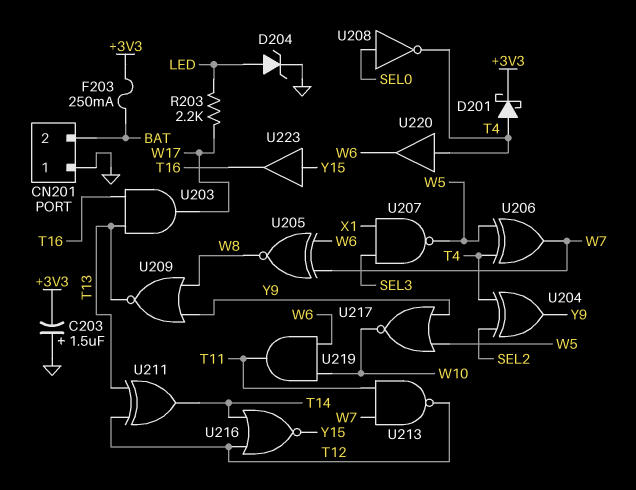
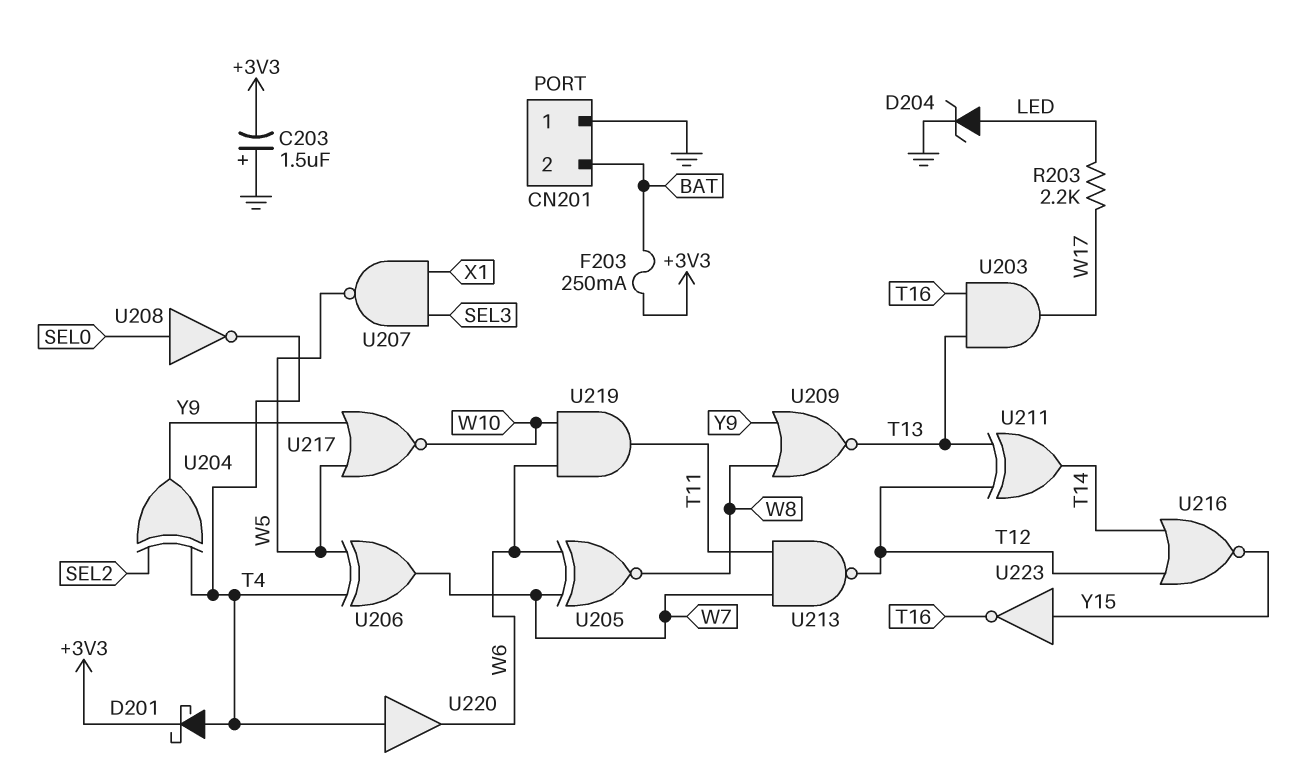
U223: buffer (in Y15, out T16) -> NOT (in Y15, out T16)

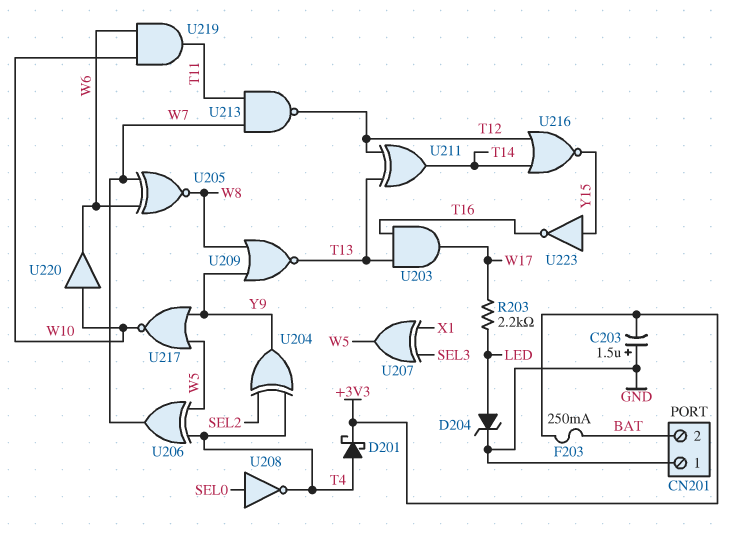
U207: NAND (in SEL3, in X1, out W5) -> XOR (in SEL3, in X1, out W5)
U220: buffer (in T4, out W6) -> buffer (in W10, out W6)

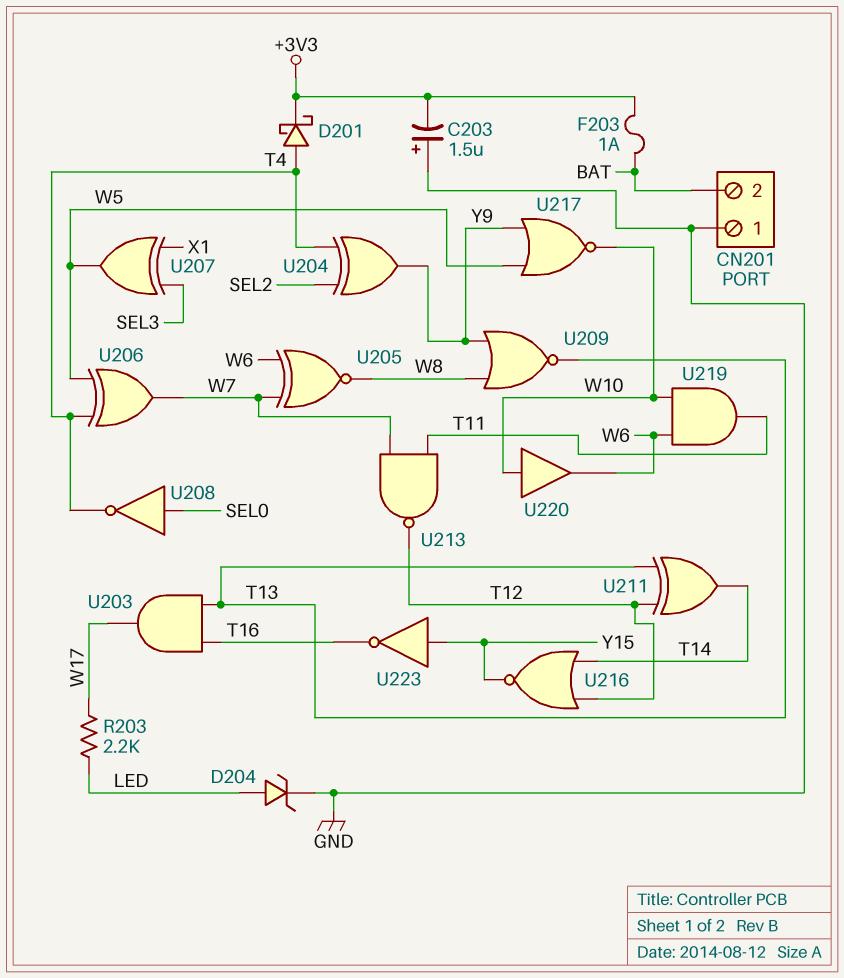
F203: 250mA (+3V3, BAT) -> 1A (+3V3, BAT)

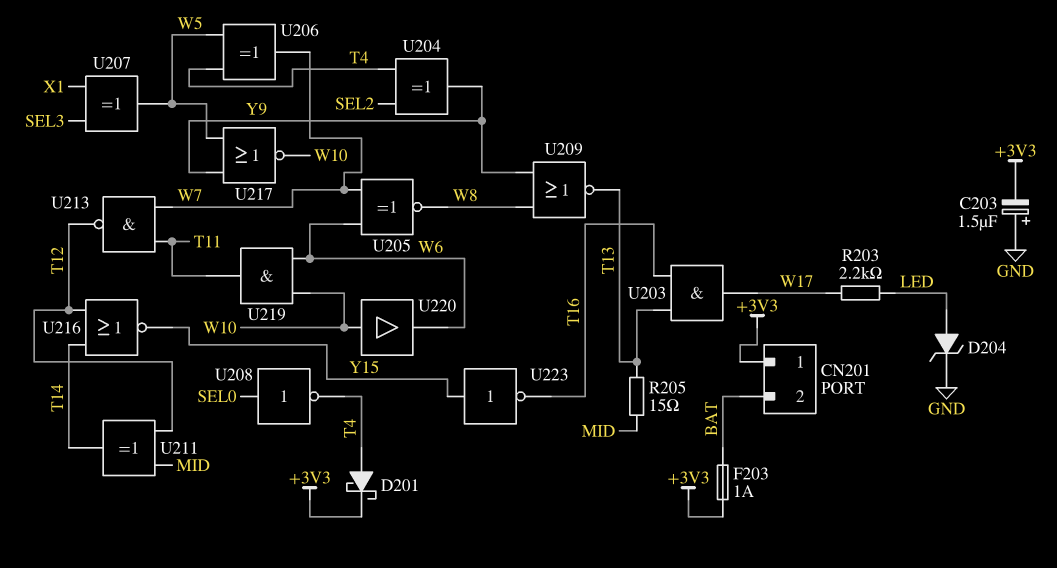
CN201 pin 1: GND -> +3V3
R205: none -> 15 (MID, T13)
U211: XOR (in T12, in T13, out T14) -> XOR (in MID, in T12, out T14)

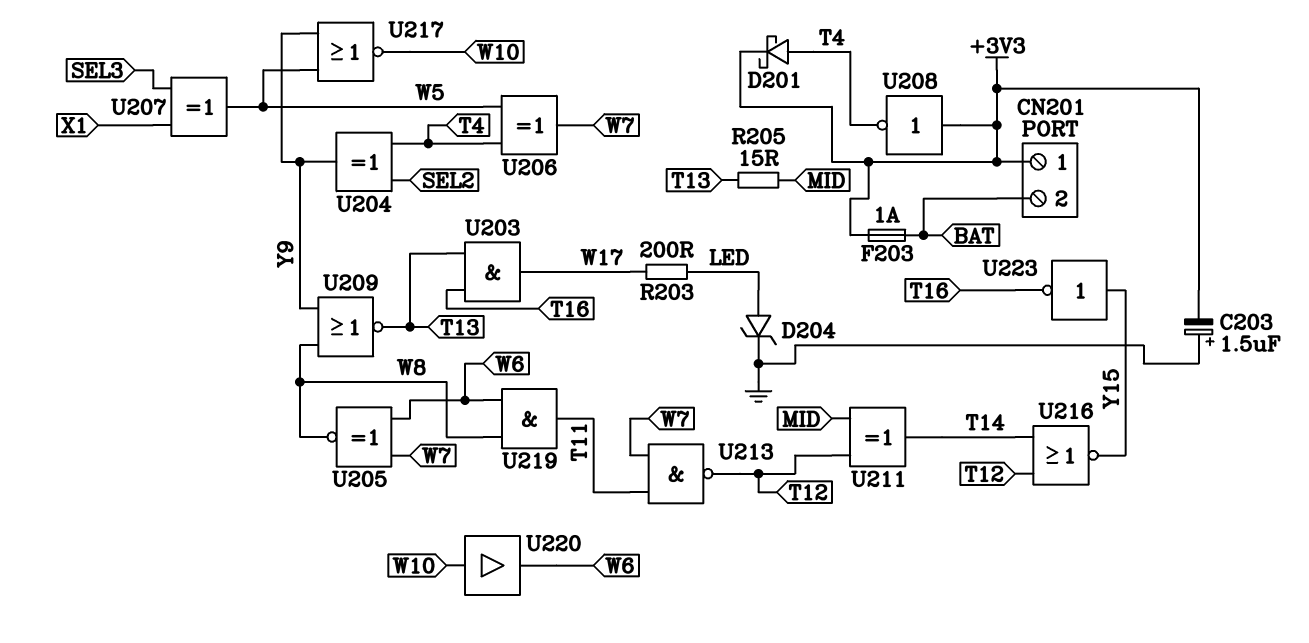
R203: 2.2k (LED, W17) -> 200 (LED, W17)
U208: NOT (in SEL0, out T4) -> NOT (in +3V3, out T4)
U219: AND (in W6, in W10, out T11) -> AND (in W6, in W8, out T11)

